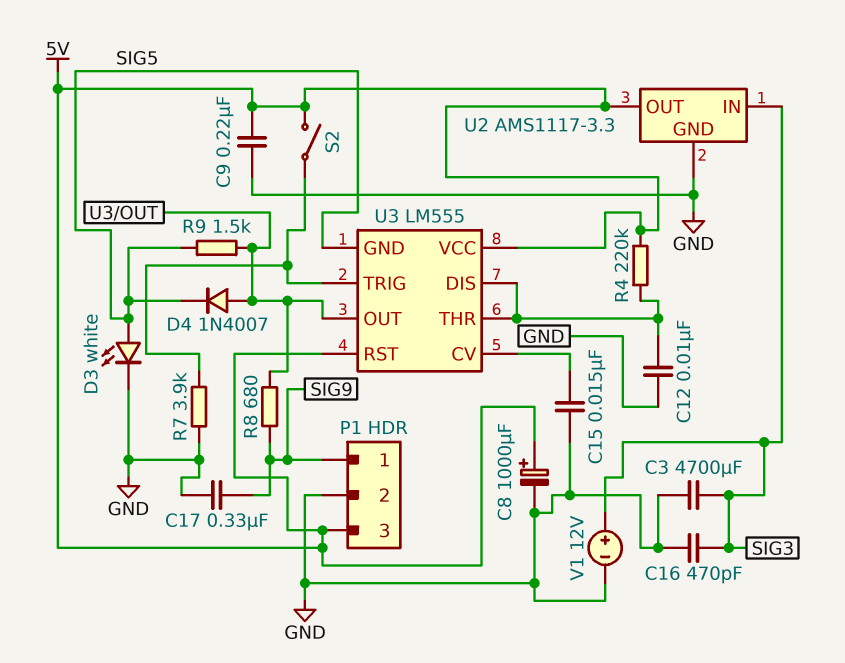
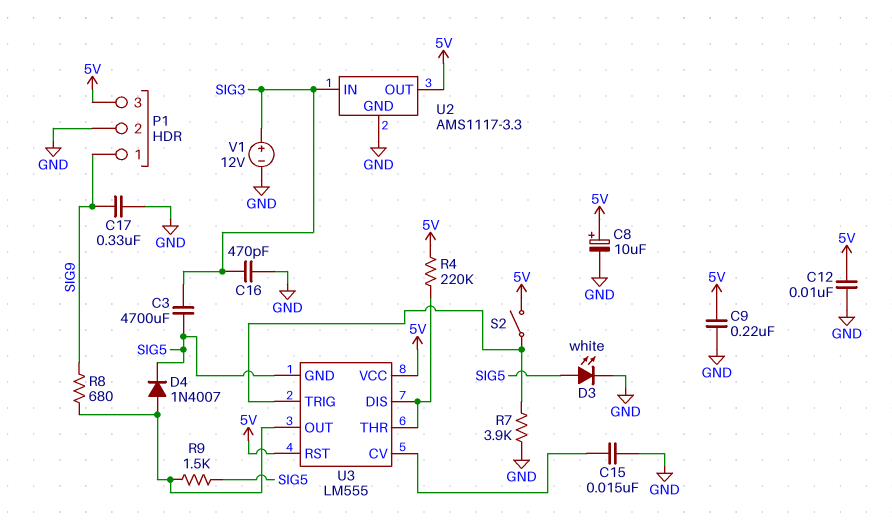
C3: 4700uF (GND, SIG3) -> 4700uF (SIG3, SIG5)
C8: 1000uF (plus 5V, minus GND) -> 10uF (plus 5V, minus GND)
C12: 10nF (GND, U3/DIS) -> 10nF (5V, GND)

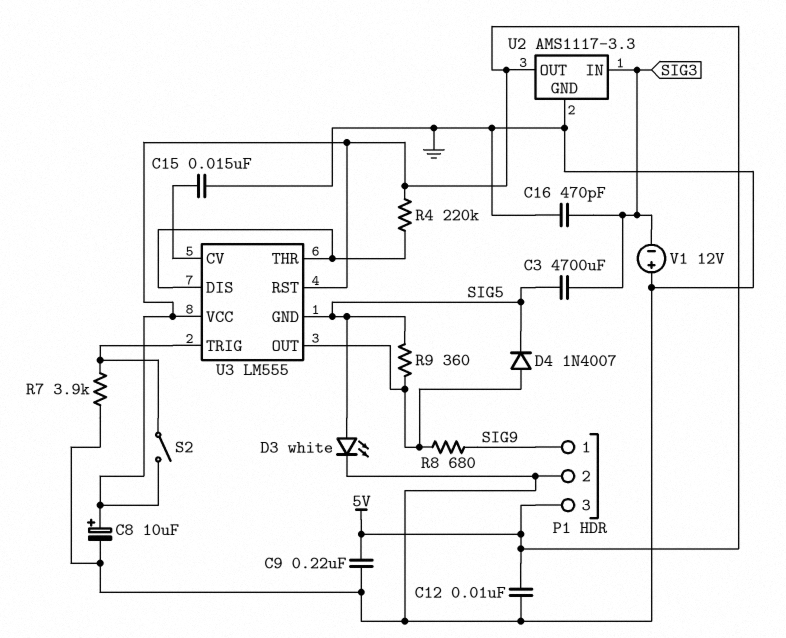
C17: 330nF (GND, SIG9) -> none
R9: 1.5k (SIG5, U3/OUT) -> 360 (SIG5, U3/OUT)
V1: 12V (plus SIG3, minus GND) -> 12V (plus GND, minus SIG3)

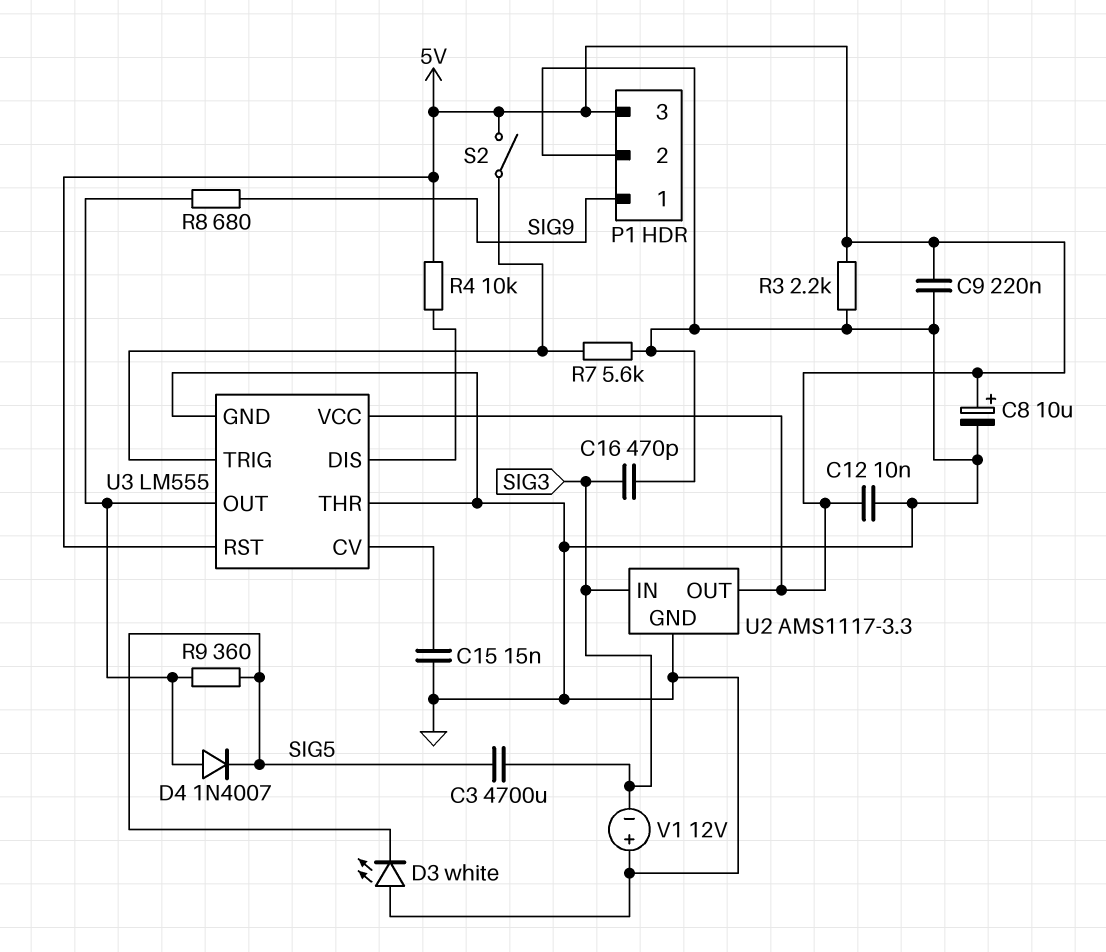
D3: LED white (A SIG5, K GND) -> LED white (A GND, K SIG5)
R3: none -> 2.2k (5V, GND)
R4: 220k (5V, U3/DIS) -> 10k (5V, U3/DIS)
R7: 3.9k (GND, U3/TRIG) -> 5.6k (GND, U3/TRIG)
U3 pin GND: SIG5 -> GND
U3 pin THR: U3/DIS -> GND

